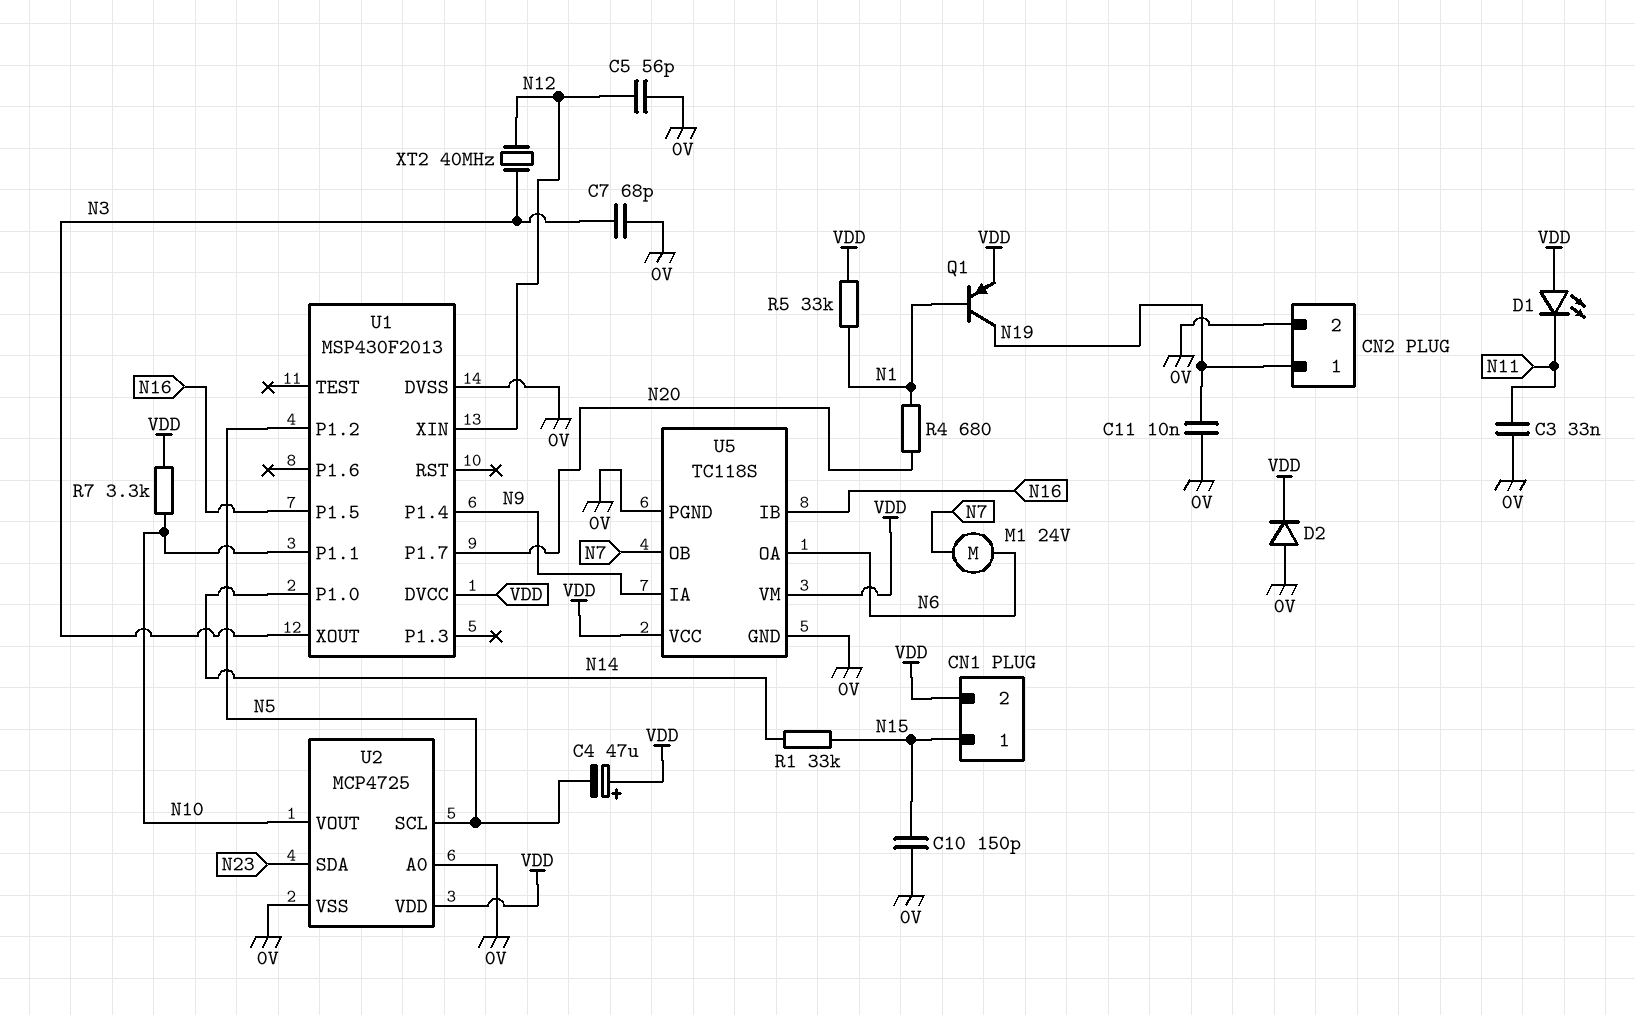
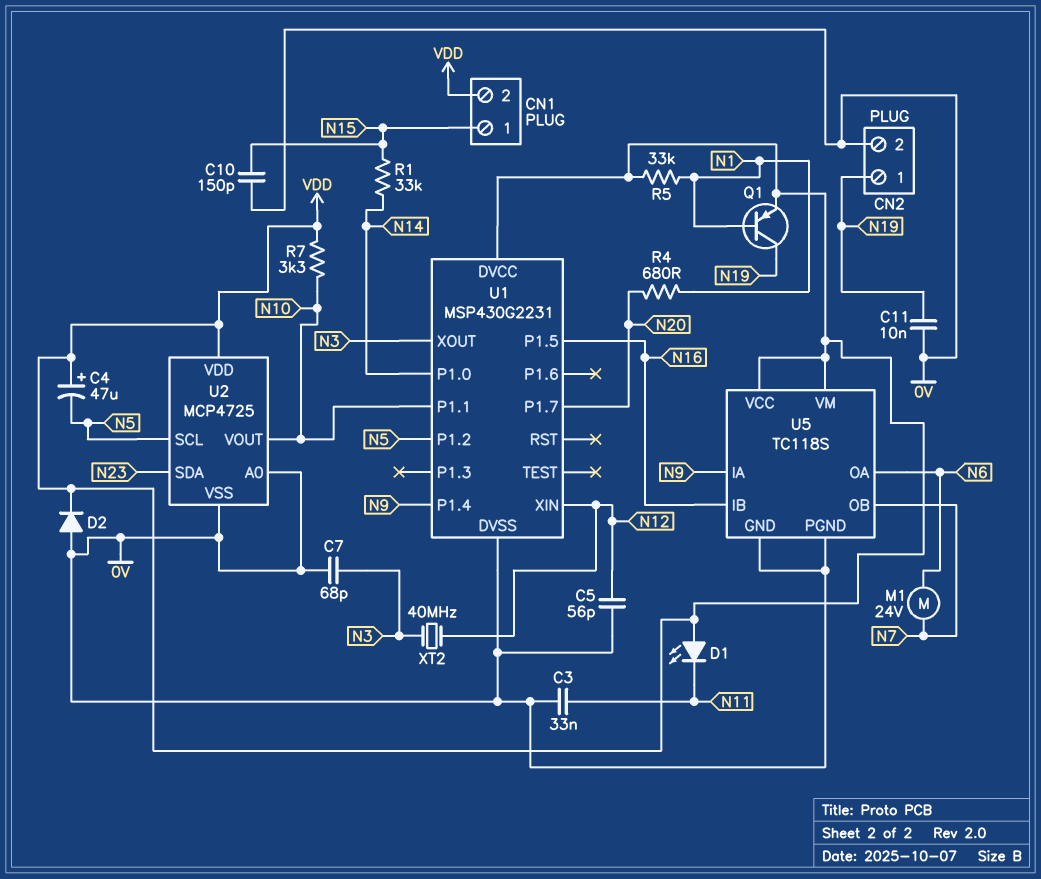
U1: MSP430F2013 -> MSP430G2231

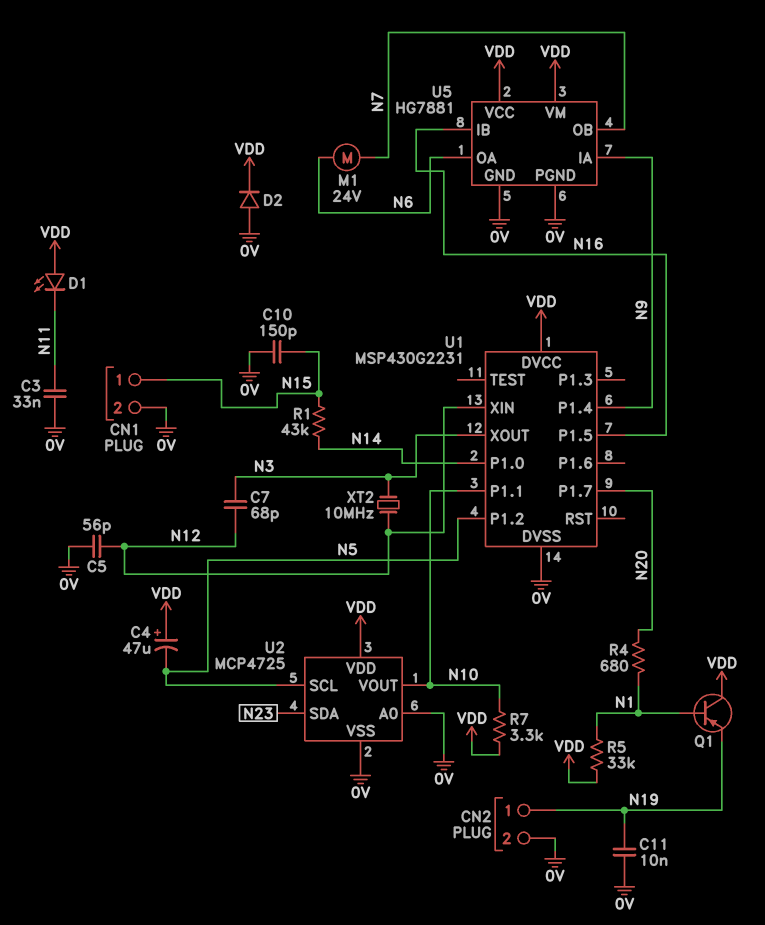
C7: 68pF (0V, N3) -> 68pF (N3, N12)
CN1 pin 2: VDD -> 0V
Q1: PNP (B N1, C N19, E VDD) -> PNP (B N1, C VDD, E N19)
R1: 33k (N14, N15) -> 43k (N14, N15)
U5: TC118S -> HG7881
XT2: 40MHz (N3, N12) -> 10MHz (N3, N12)

